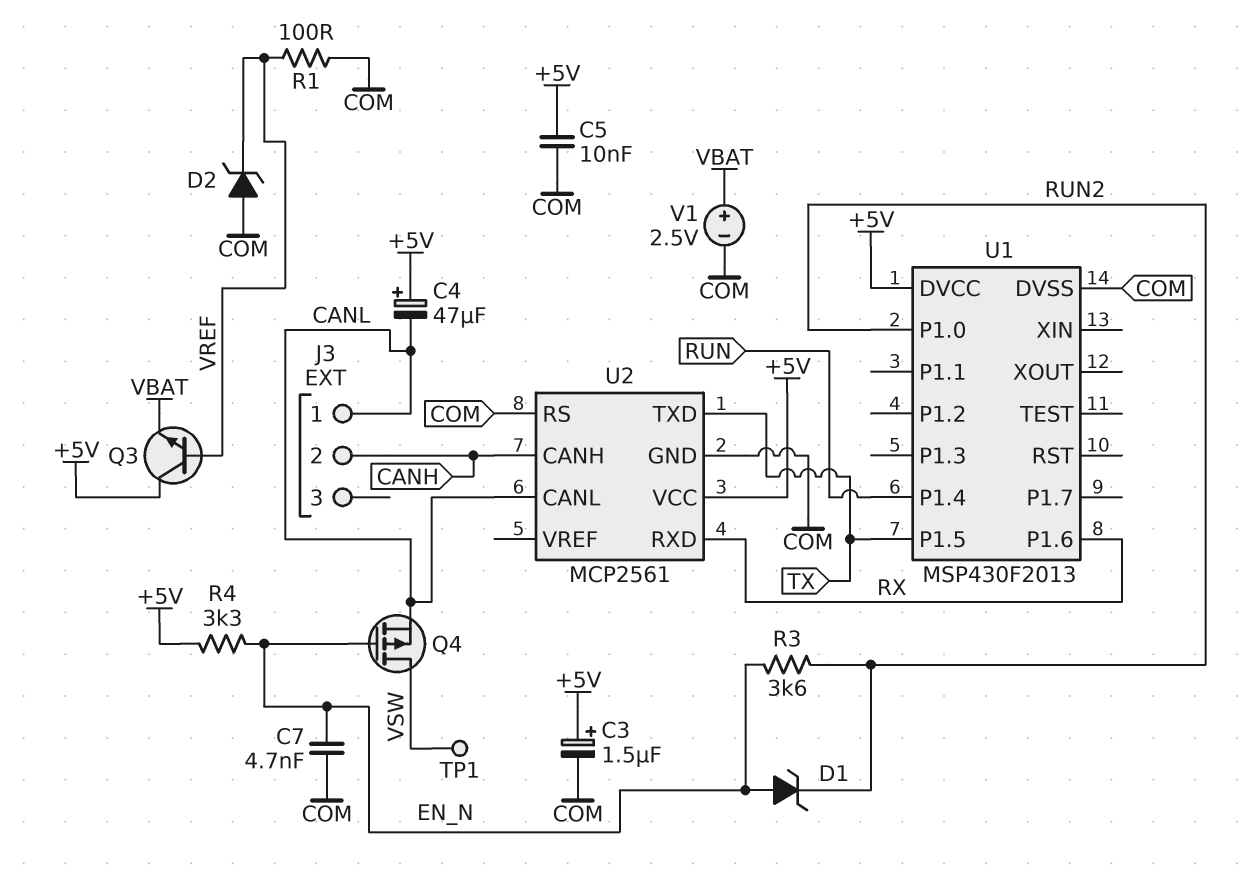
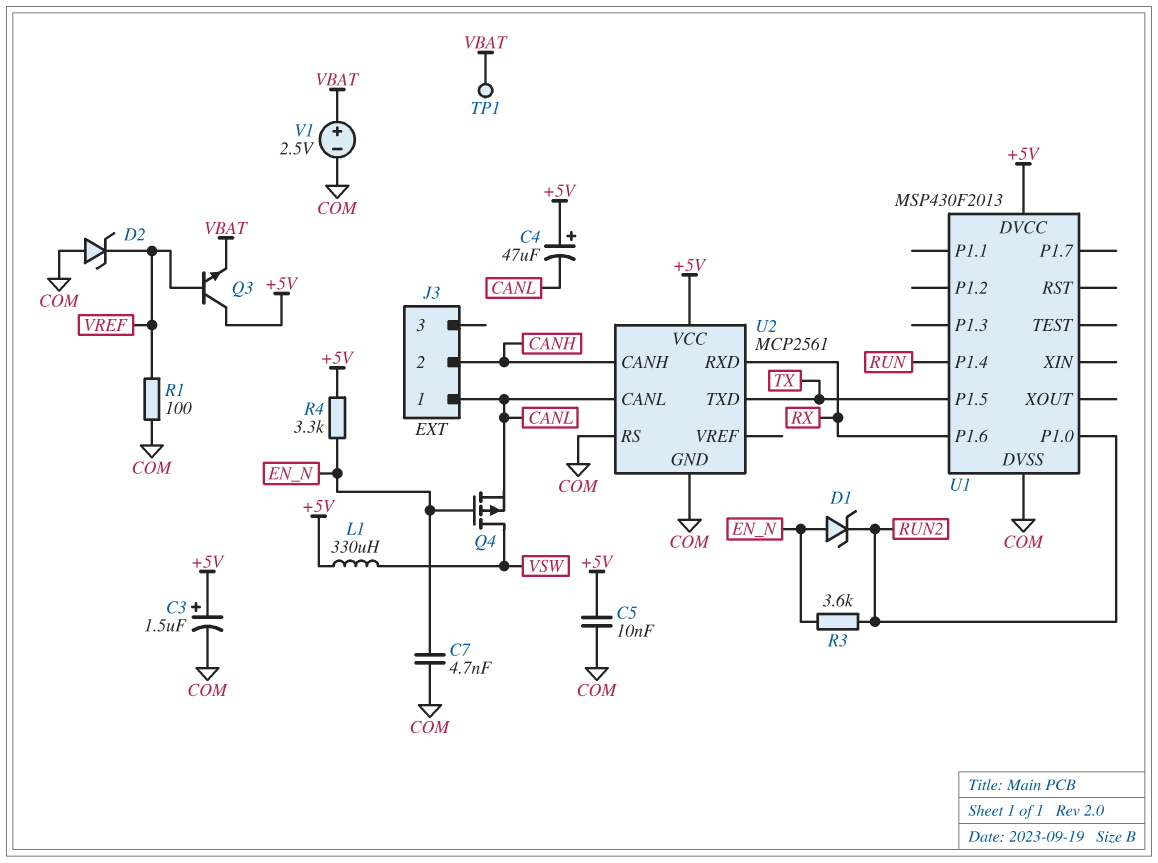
L1: none -> 330uH (+5V, VSW)
TP1: test point (VSW) -> test point (VBAT)

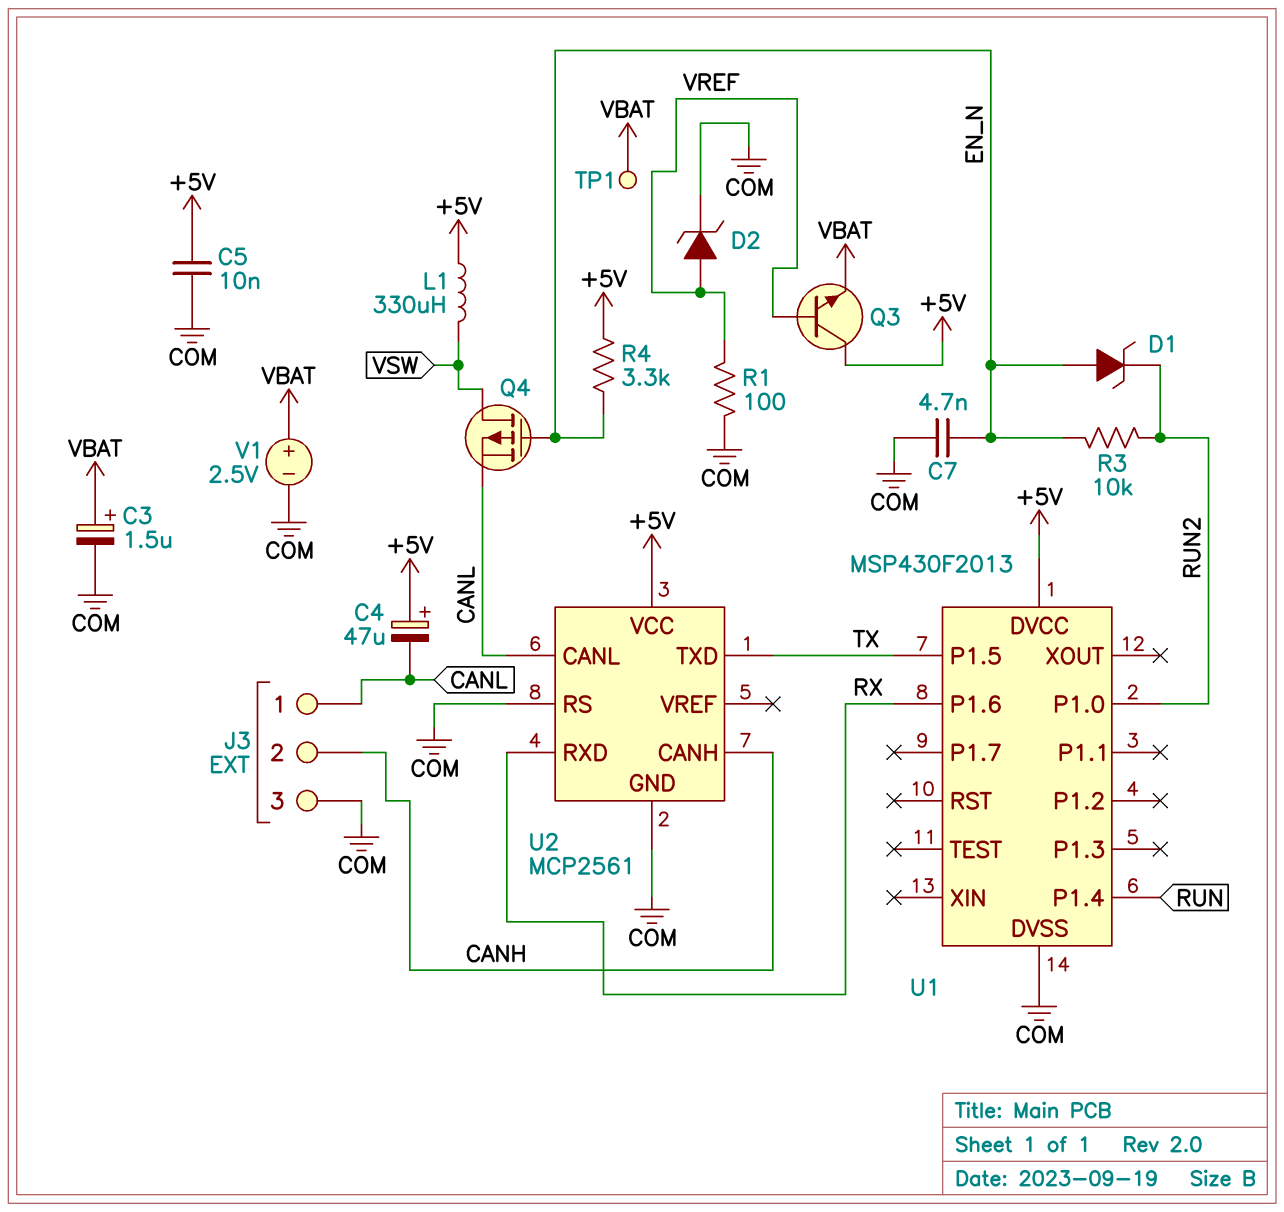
C3: 1.5uF (plus +5V, minus COM) -> 1.5uF (plus VBAT, minus COM)
D2: zener (A COM, K VREF) -> zener (A VREF, K COM)
J3 pin 3: none -> COM
R3: 3.6k (EN_N, RUN2) -> 10k (EN_N, RUN2)

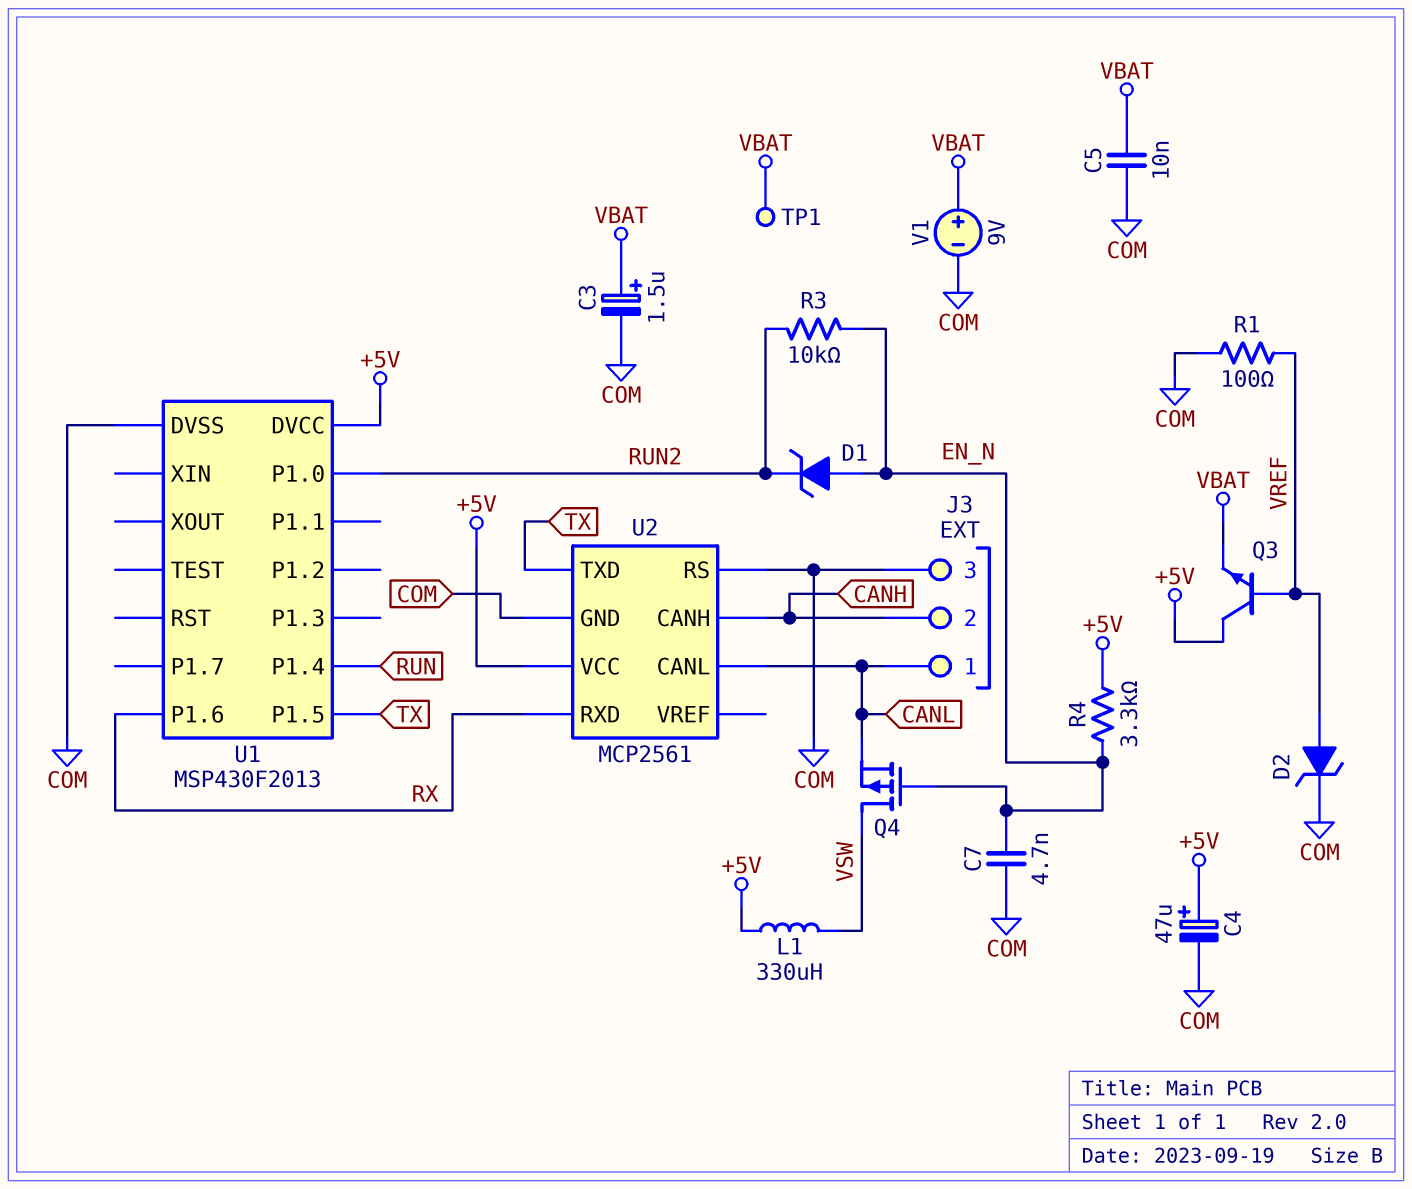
C4: 47uF (plus +5V, minus CANL) -> 47uF (plus +5V, minus COM)
C5: 10nF (+5V, COM) -> 10nF (COM, VBAT)
V1: 2.5V (plus VBAT, minus COM) -> 9V (plus VBAT, minus COM)

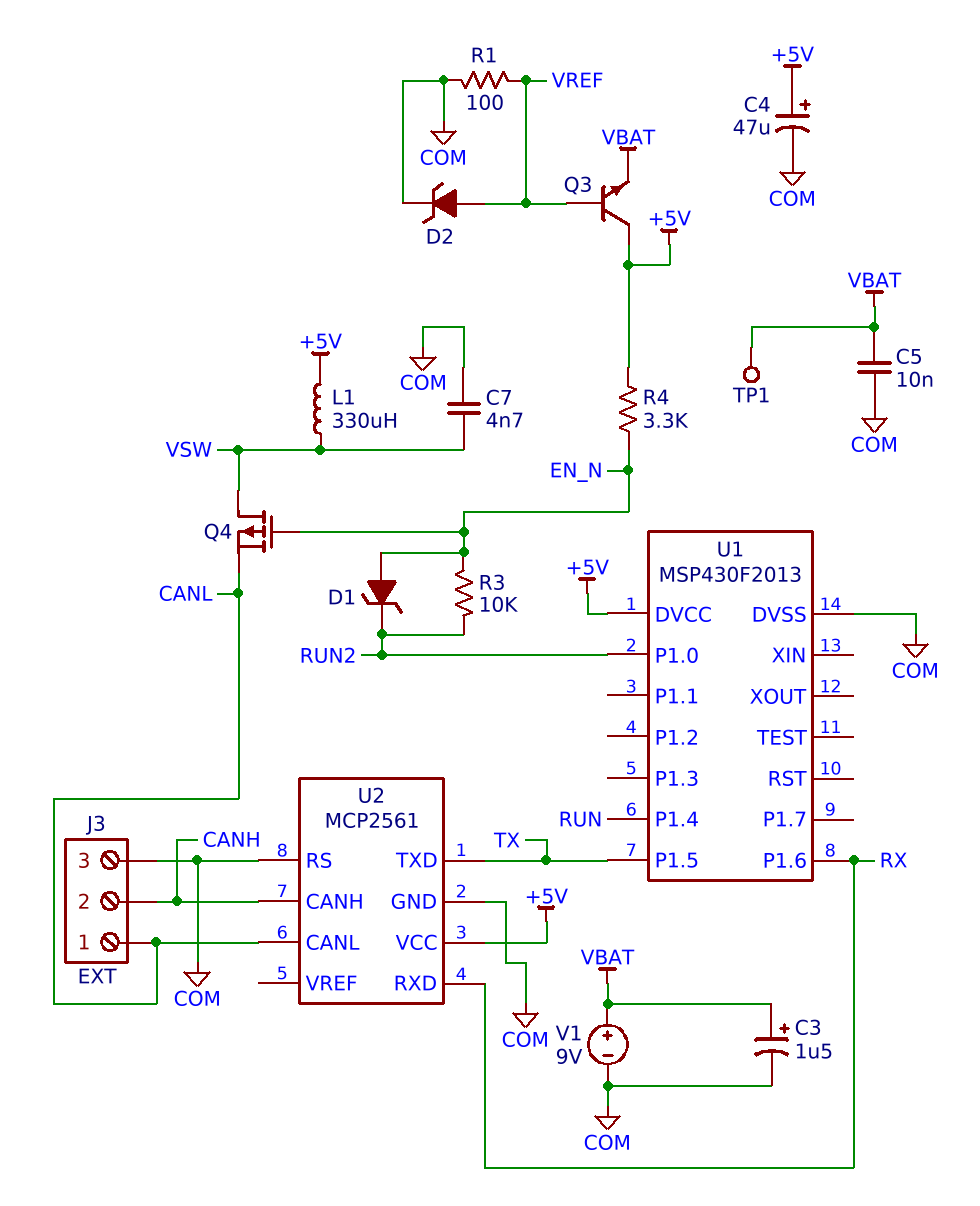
C7: 4.7nF (COM, EN_N) -> 4.7nF (COM, VSW)

